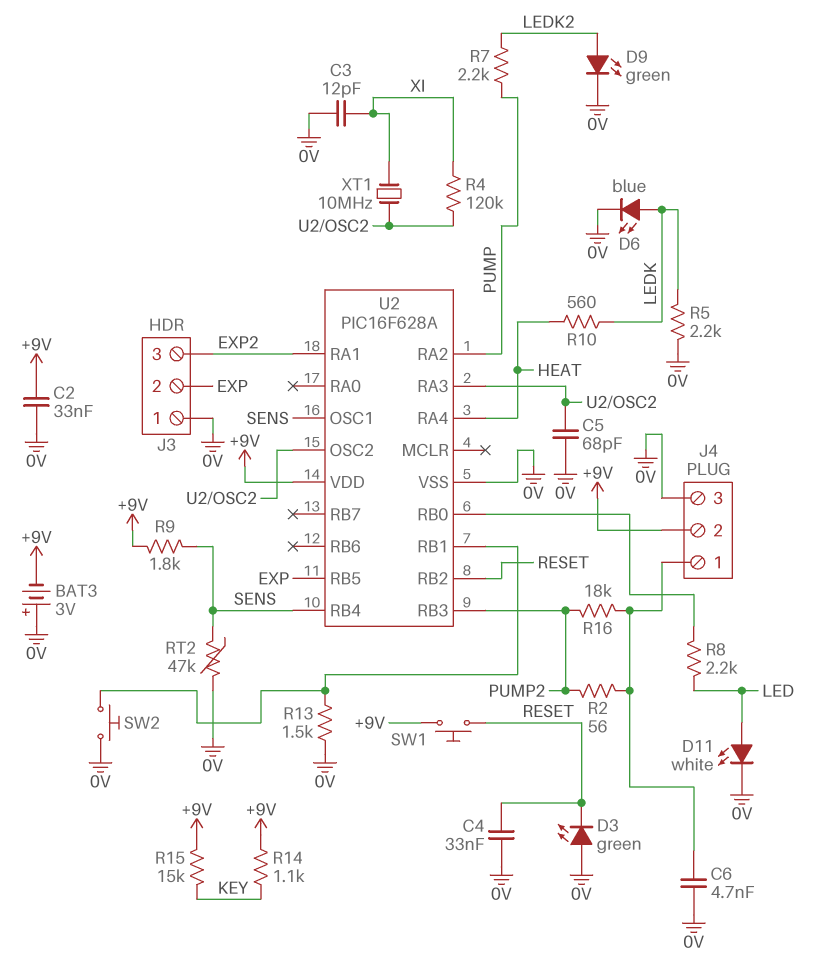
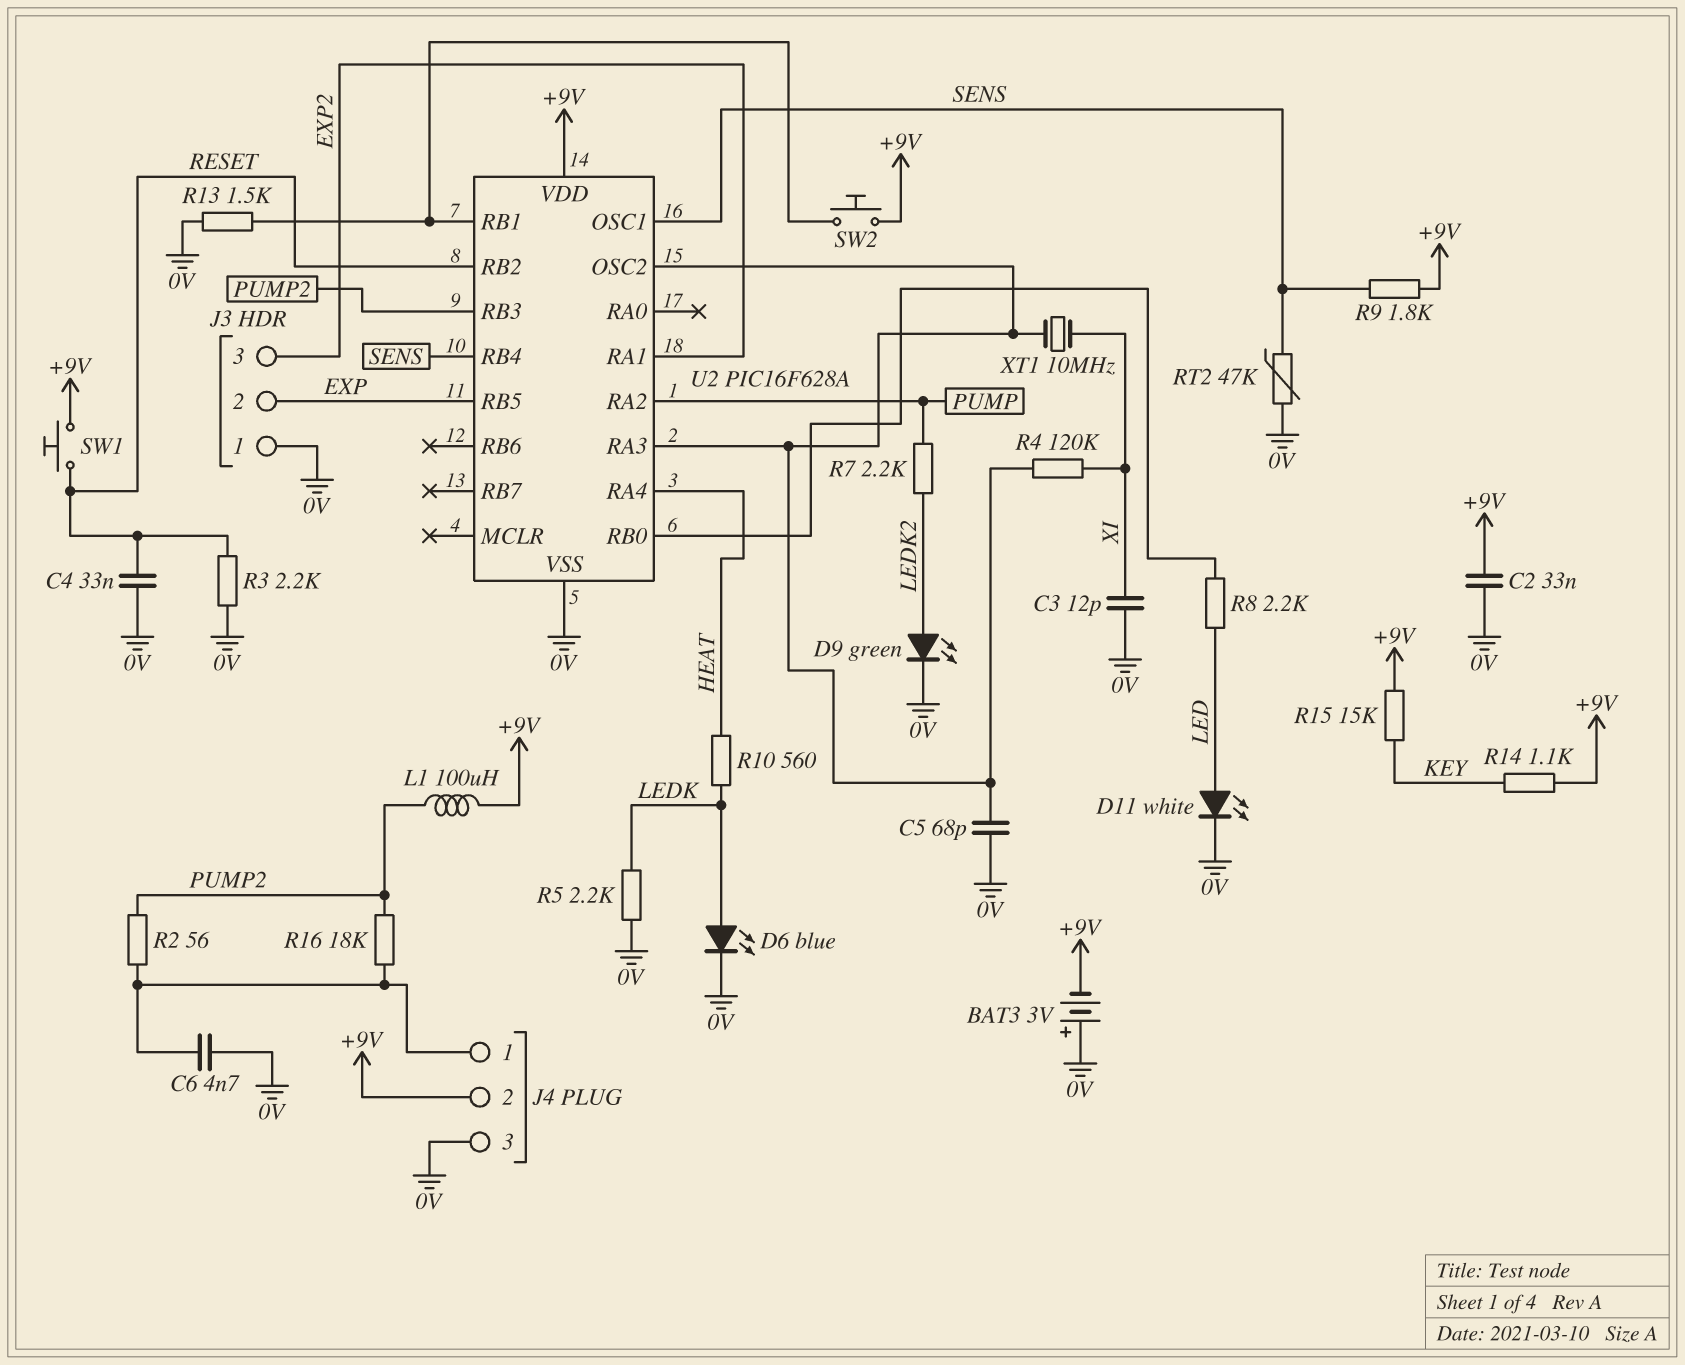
D3: LED green (A 0V, K RESET) -> none
L1: none -> 100uH (+9V, PUMP2)
R3: none -> 2.2k (0V, RESET)
SW2: button (0V, U2/RB1) -> button (+9V, U2/RB1)

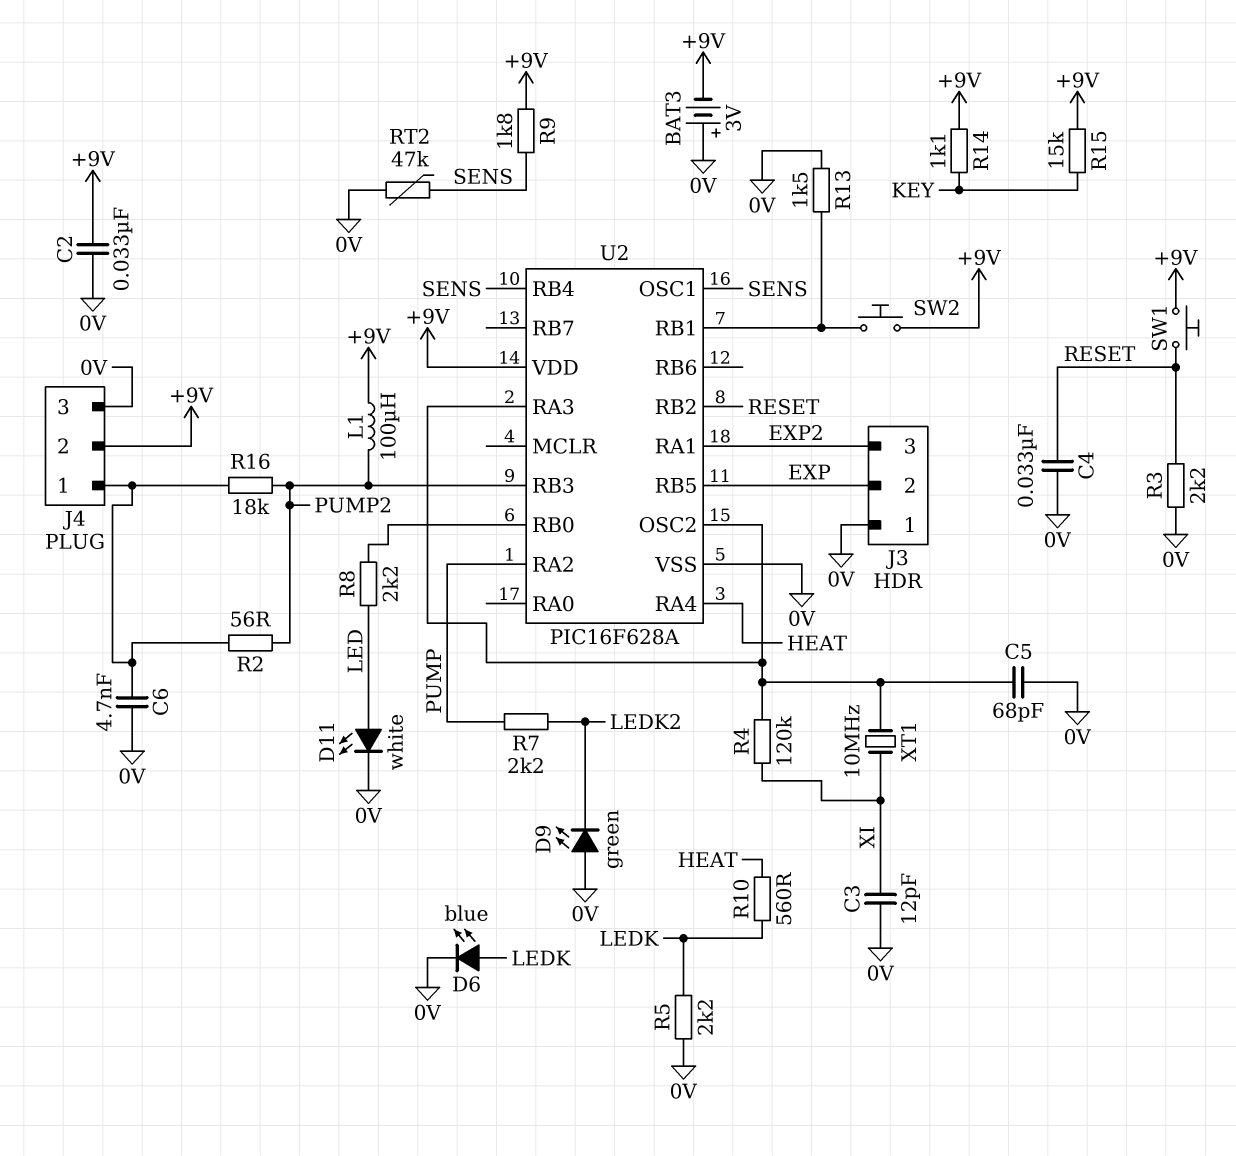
D9: LED green (A LEDK2, K 0V) -> LED green (A 0V, K LEDK2)

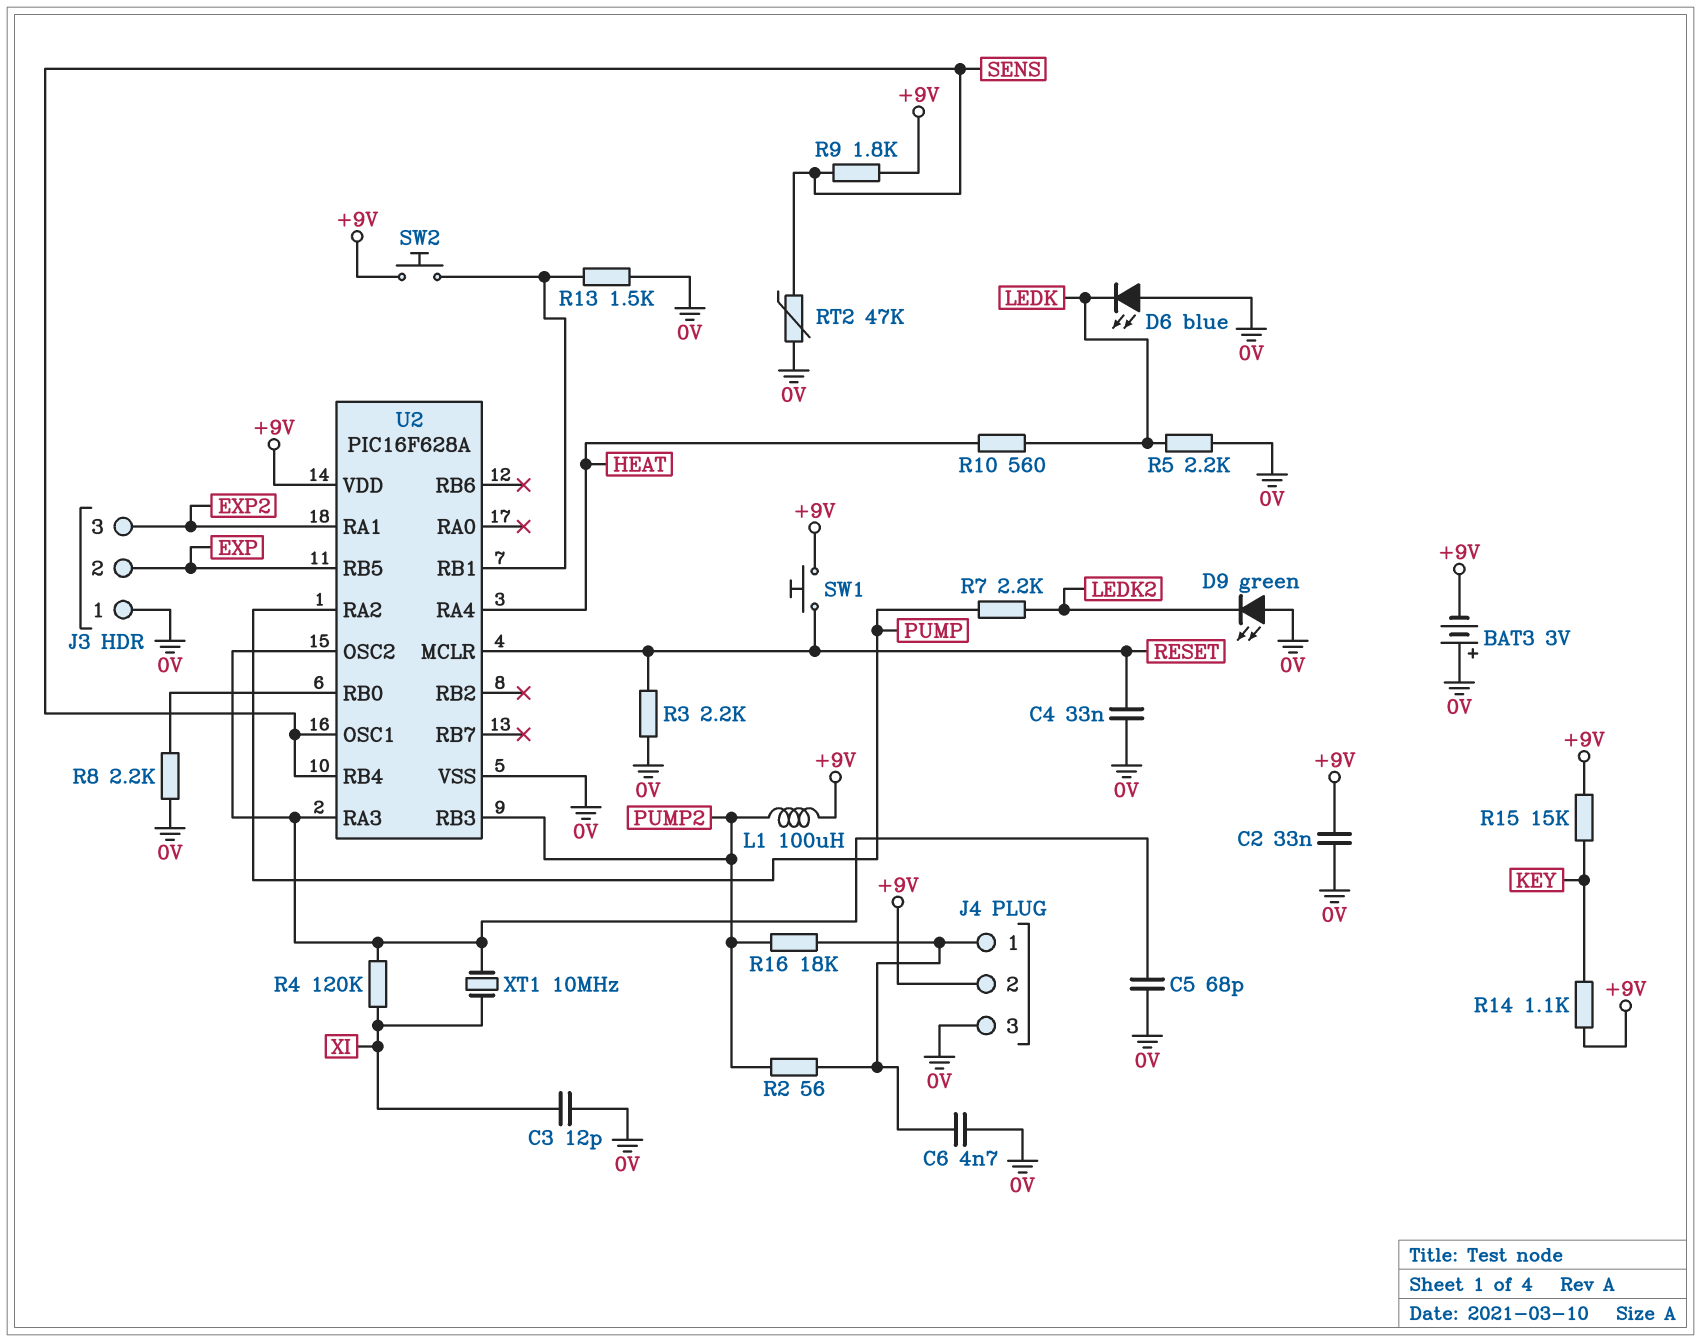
D6: LED blue (A LEDK, K 0V) -> LED blue (A 0V, K LEDK)
D11: LED white (A LED, K 0V) -> none
R8: 2.2k (LED, U2/RB0) -> 2.2k (0V, U2/RB0)
U2 pin MCLR: none -> RESET
U2 pin RB2: RESET -> none

